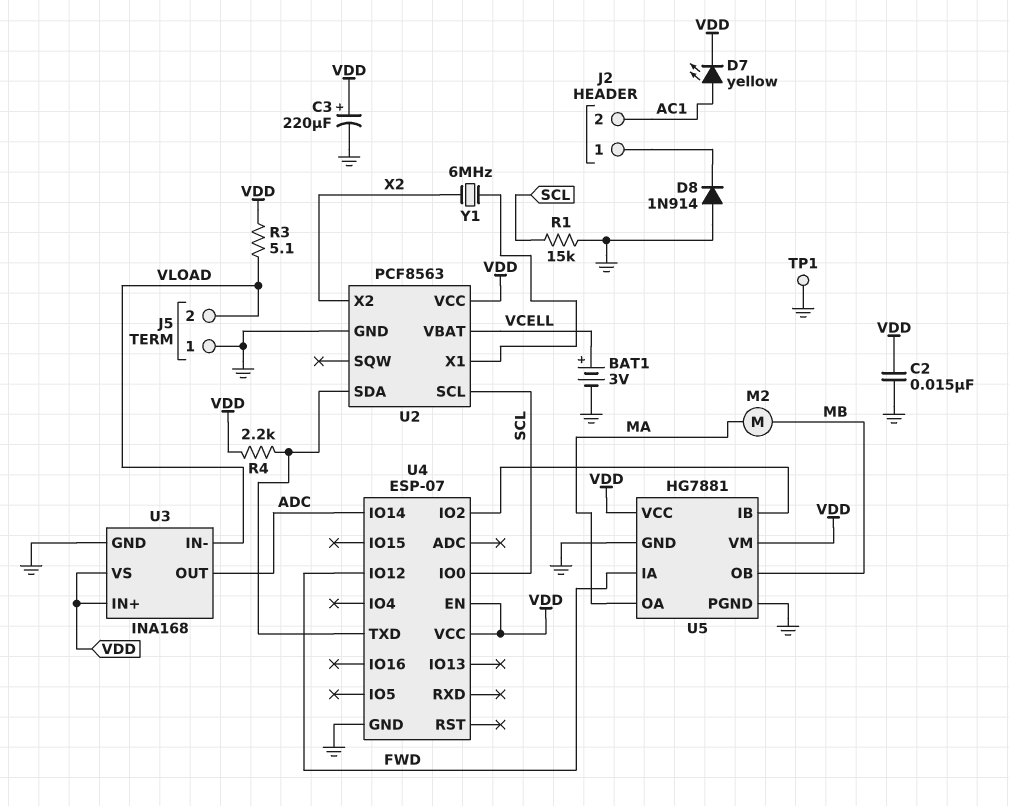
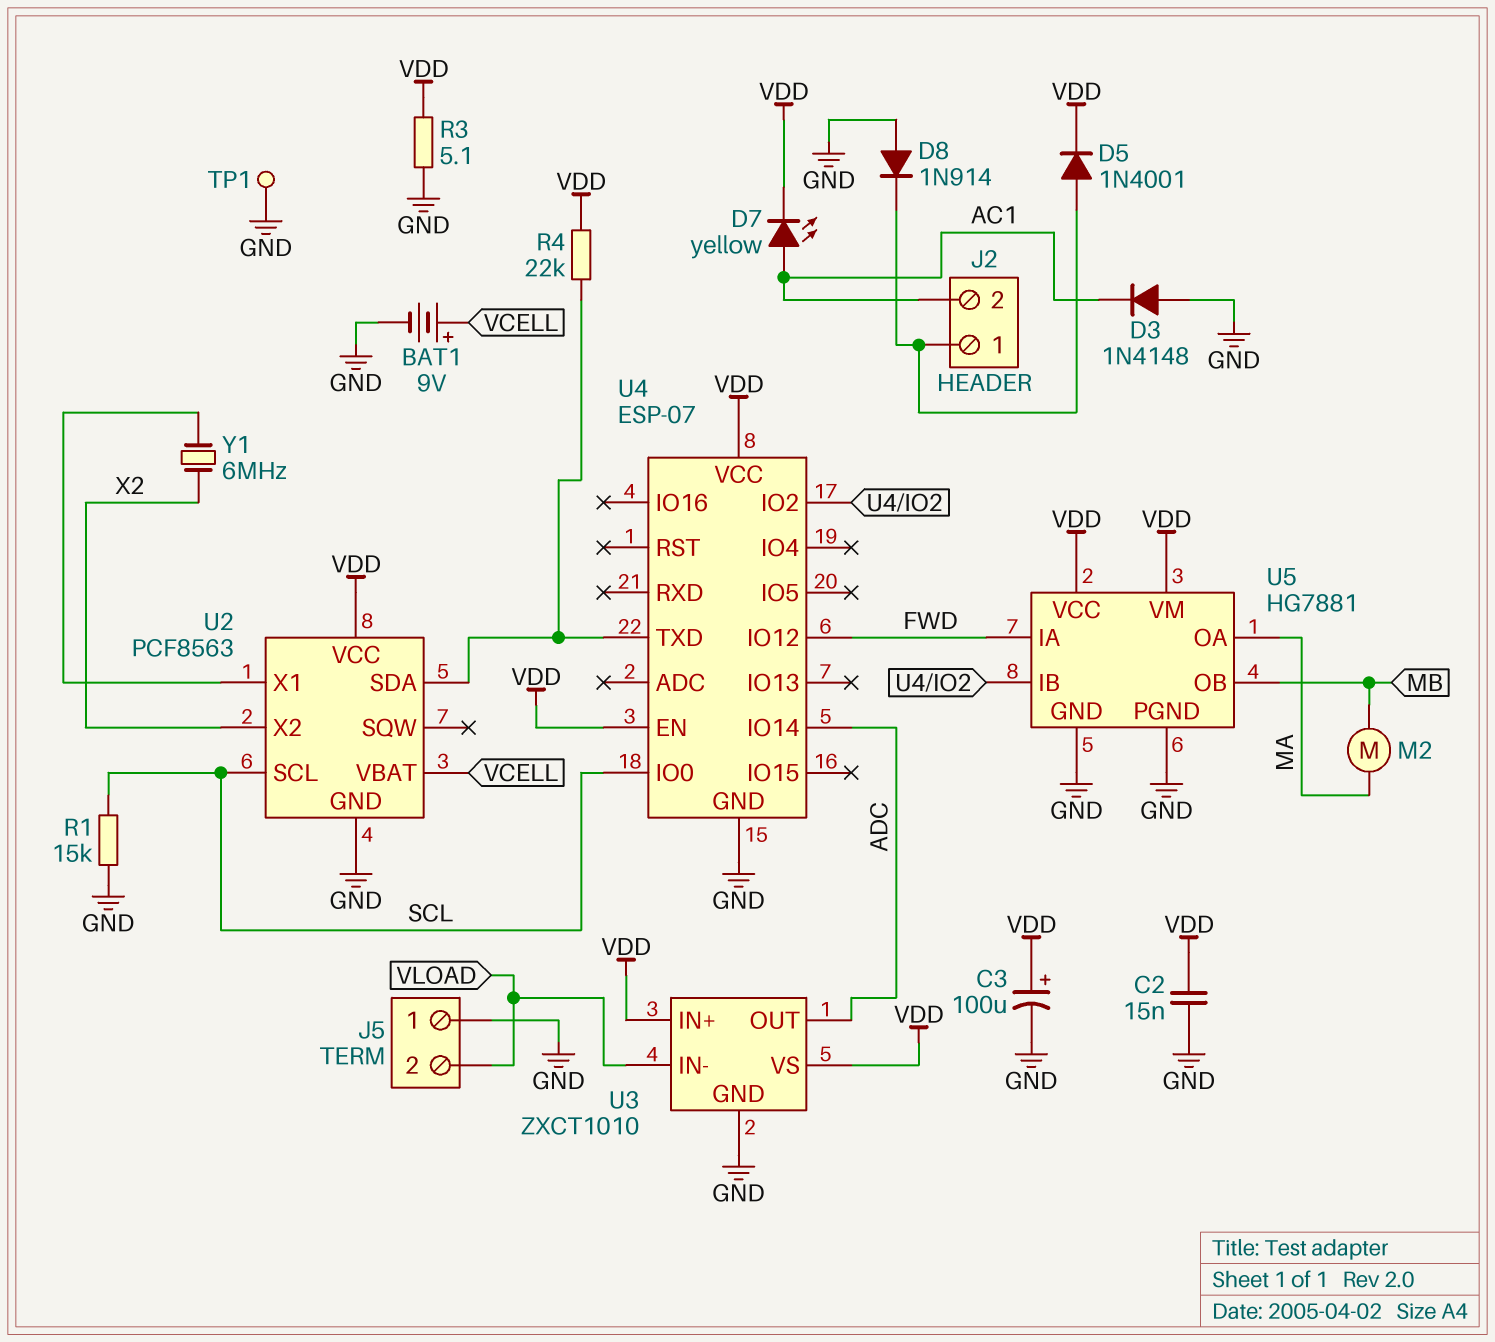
BAT1: 3V (plus VCELL, minus GND) -> 9V (plus VCELL, minus GND)
C3: 220uF (plus VDD, minus GND) -> 100uF (plus VDD, minus GND)
D3: none -> diode 1N4148 (A GND, K AC1)
D5: none -> diode 1N4001 (A J2/1, K VDD)
R3: 5.1 (VDD, VLOAD) -> 5.1 (GND, VDD)
R4: 2.2k (U2/SDA, VDD) -> 22k (U2/SDA, VDD)
U3: INA168 -> ZXCT1010

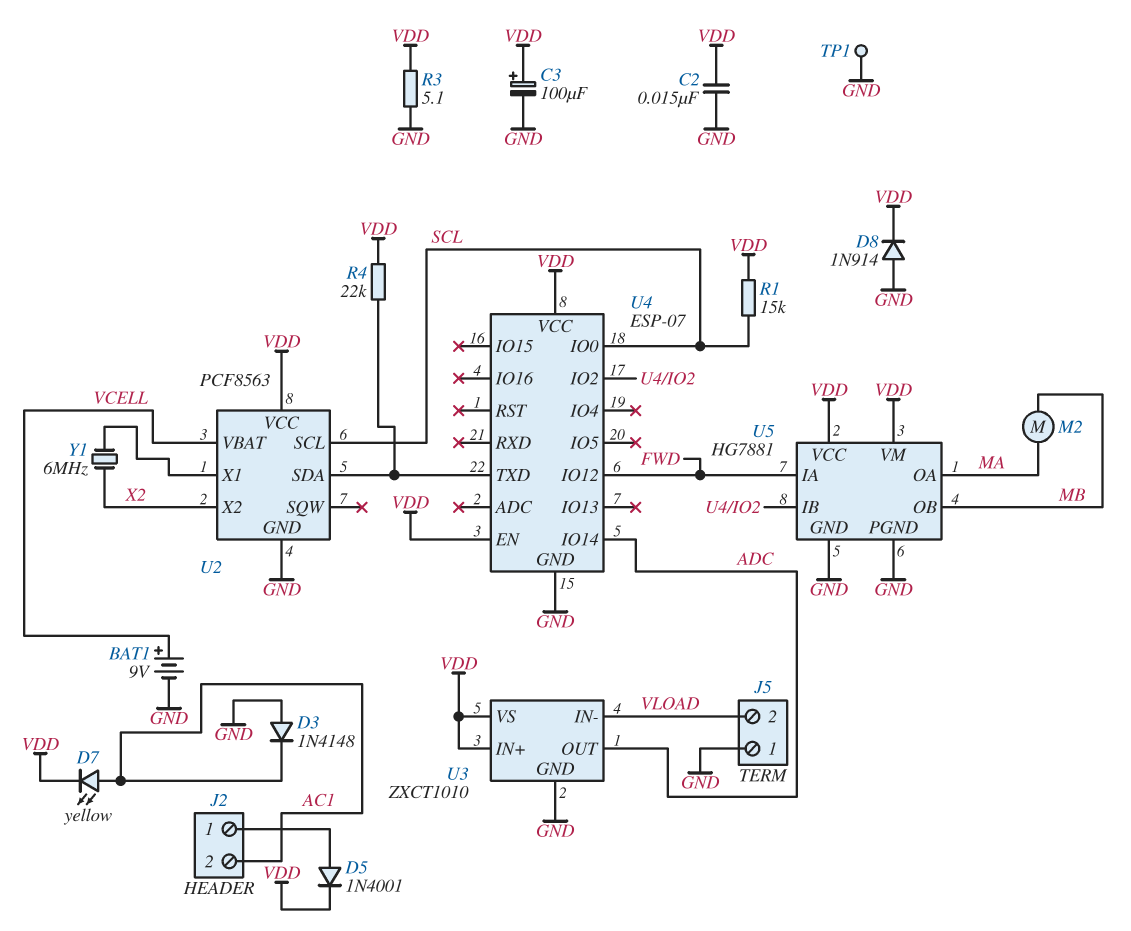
D8: diode 1N914 (A GND, K J2/1) -> diode 1N914 (A GND, K VDD)
R1: 15k (GND, SCL) -> 15k (SCL, VDD)

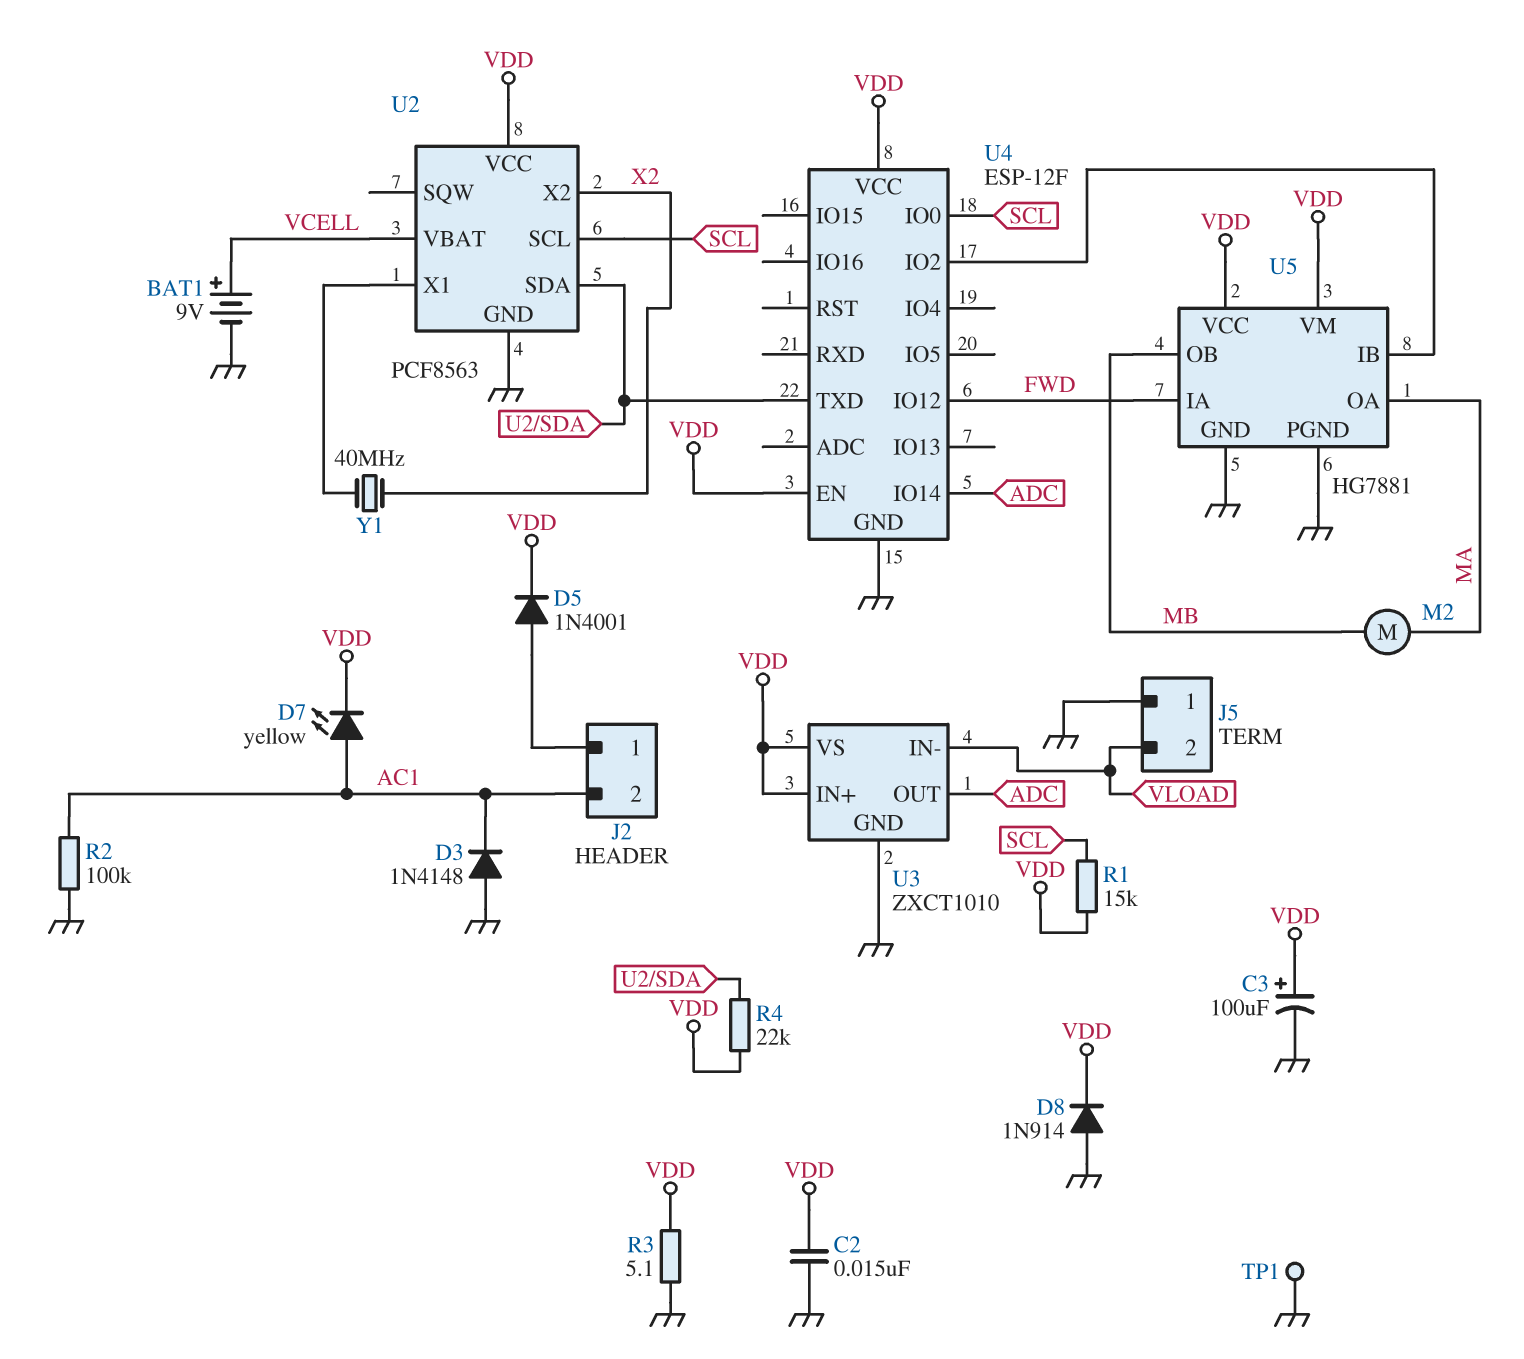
R2: none -> 100k (AC1, GND)
U4: ESP-07 -> ESP-12F
Y1: 6MHz (U2/X1, X2) -> 40MHz (U2/X1, X2)

